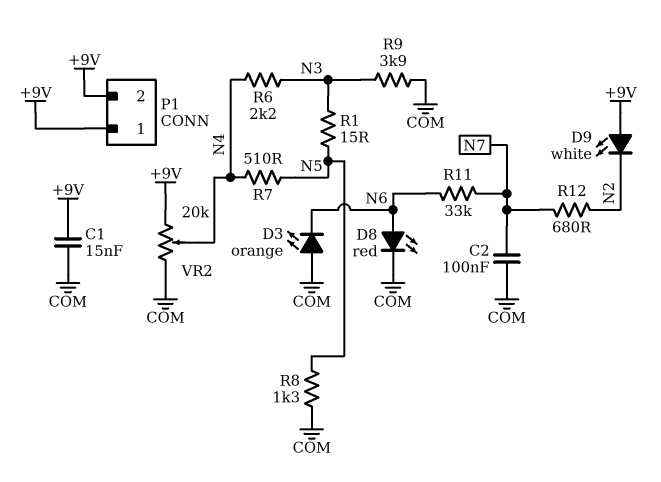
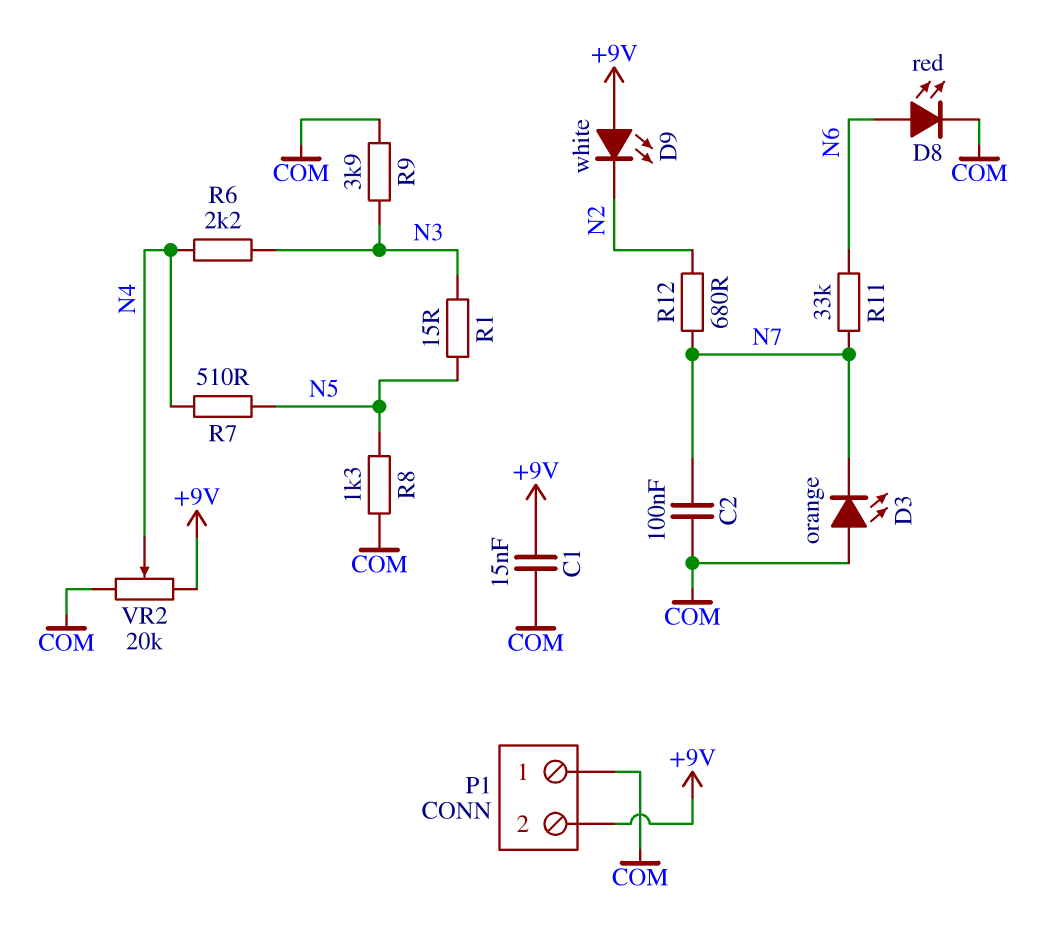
D3: LED orange (A COM, K N6) -> LED orange (A COM, K N7)
P1 pin 1: +9V -> COM

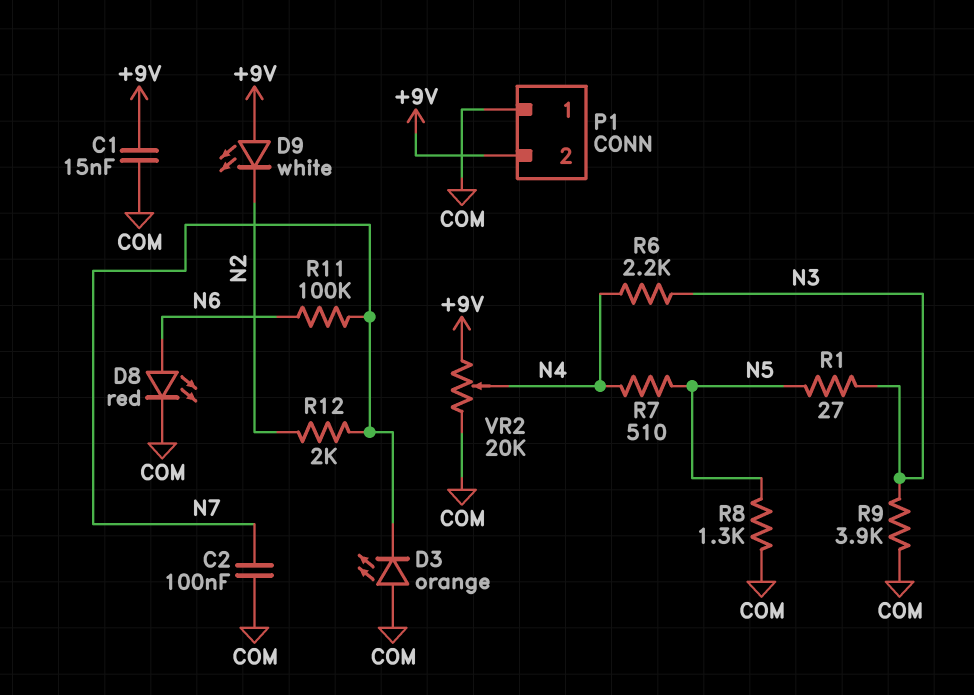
R1: 15 (N3, N5) -> 27 (N3, N5)
R11: 33k (N6, N7) -> 100k (N6, N7)
R12: 680 (N2, N7) -> 2k (N2, N7)

